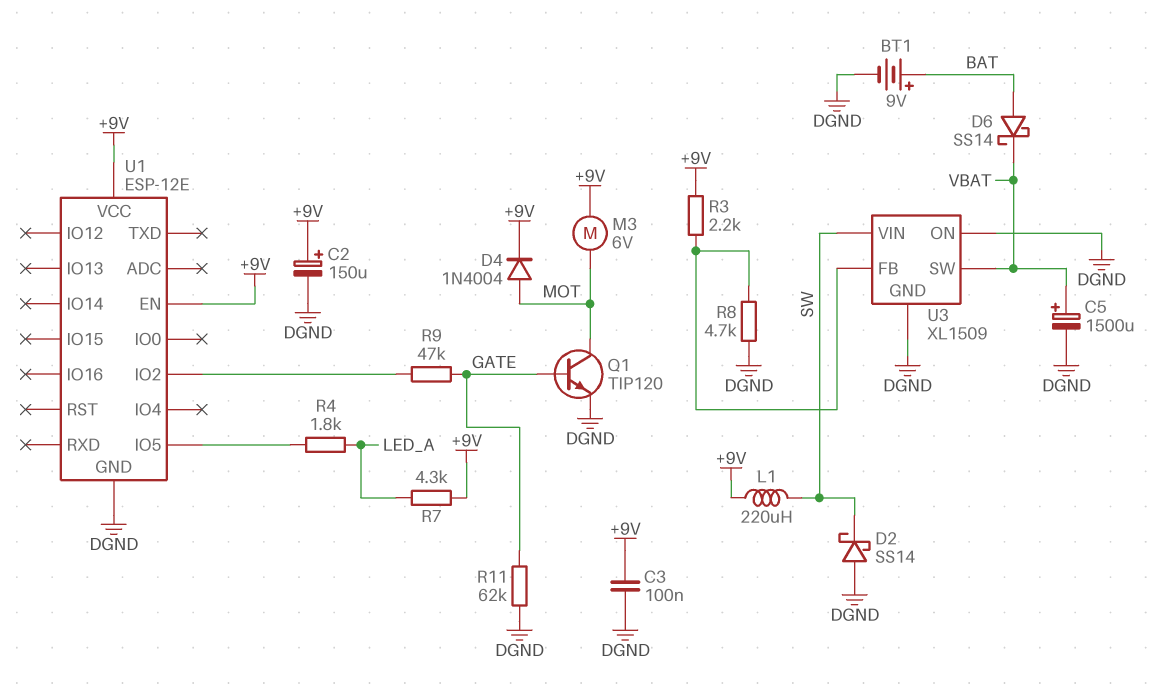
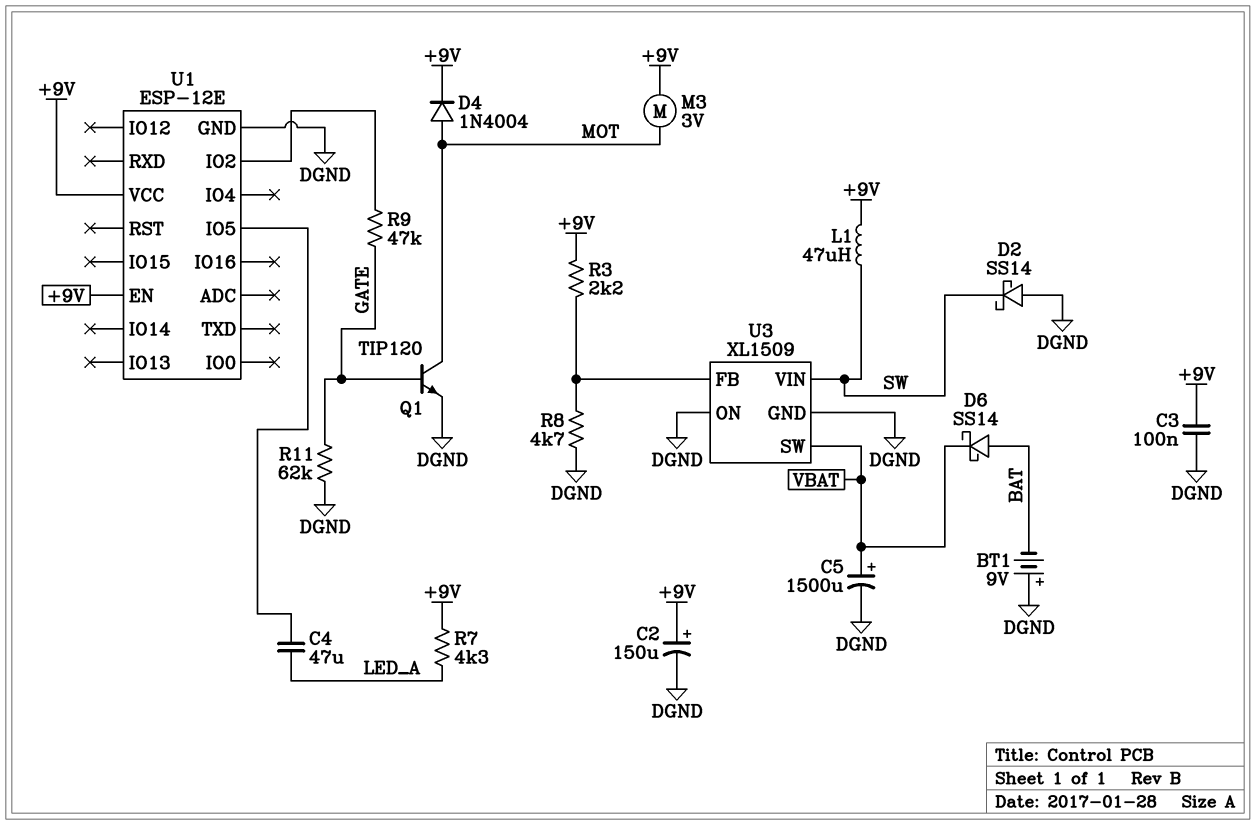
BT1: 9V (plus BAT, minus DGND) -> 9V (plus DGND, minus BAT)
C4: none -> 47uF (LED_A, U1/IO5)
L1: 220uH (+9V, SW) -> 47uH (+9V, SW)
M3: motor 6V (+9V, MOT) -> motor 3V (+9V, MOT)
R4: 1.8k (LED_A, U1/IO5) -> none

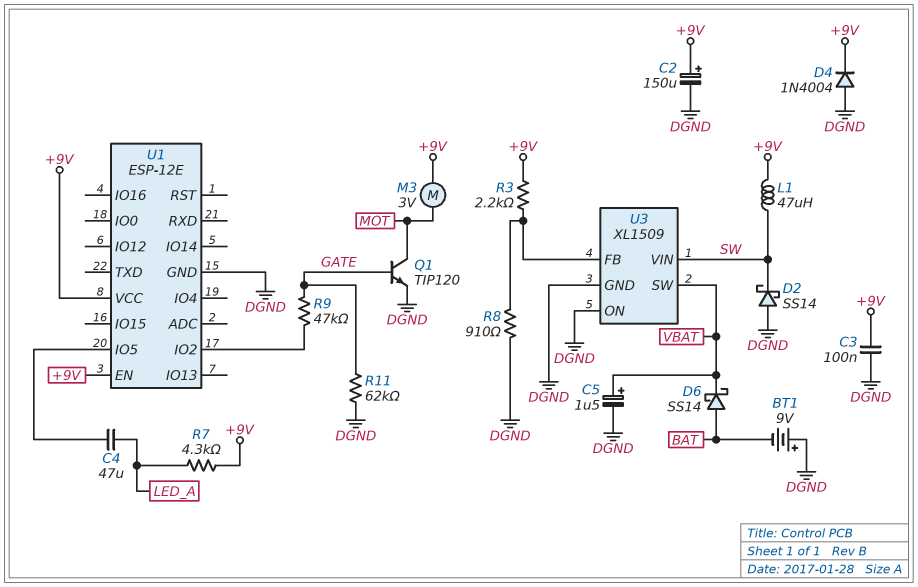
C5: 1500uF (plus VBAT, minus DGND) -> 1.5uF (plus VBAT, minus DGND)
D4: diode 1N4004 (A MOT, K +9V) -> diode 1N4004 (A DGND, K +9V)
R8: 4.7k (DGND, U3/FB) -> 910 (DGND, U3/FB)

